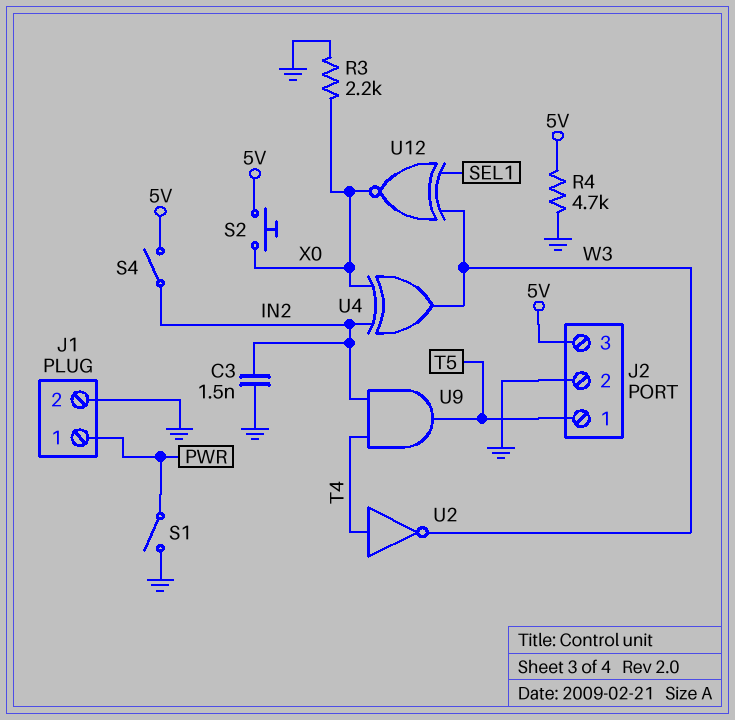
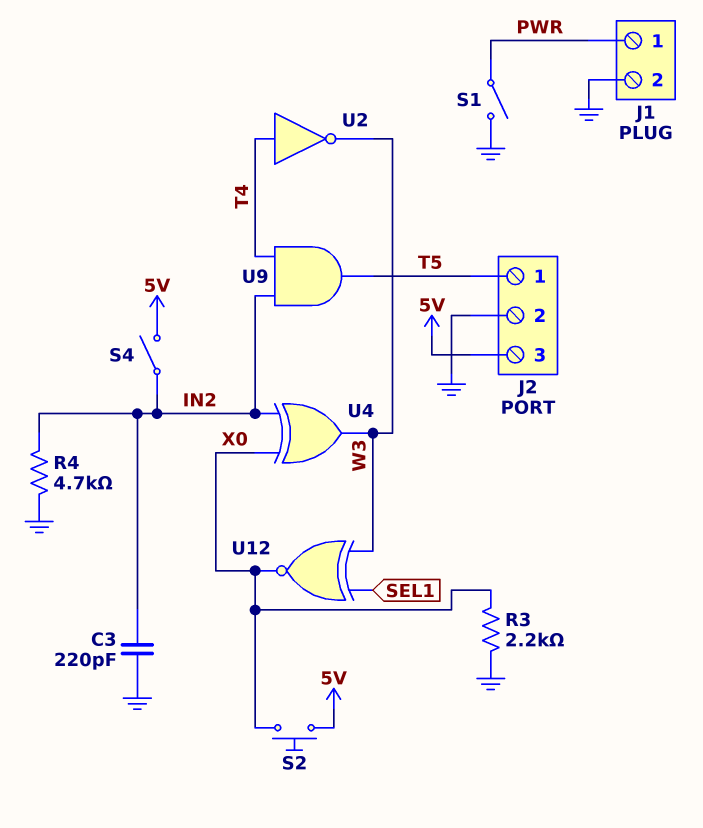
C3: 1.5nF (GND, IN2) -> 220pF (GND, IN2)
R4: 4.7k (5V, GND) -> 4.7k (GND, IN2)

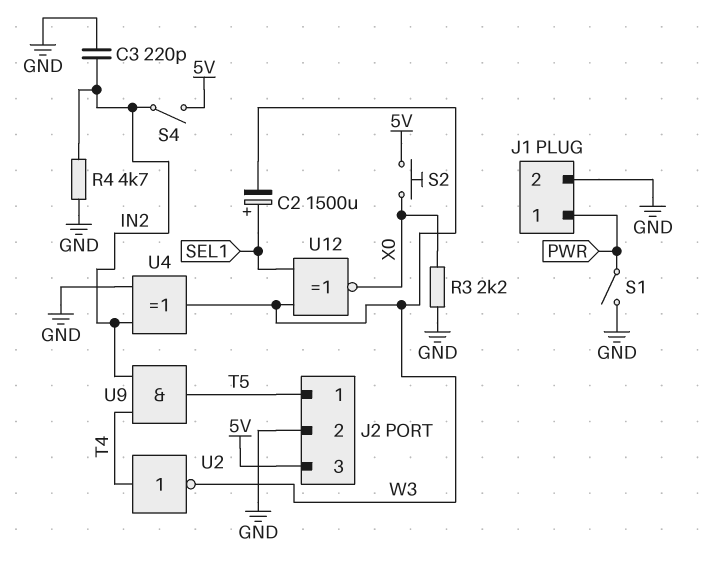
C2: none -> 1500uF (plus SEL1, minus W3)
U4: XOR (in IN2, in X0, out W3) -> XOR (in GND, in IN2, out W3)

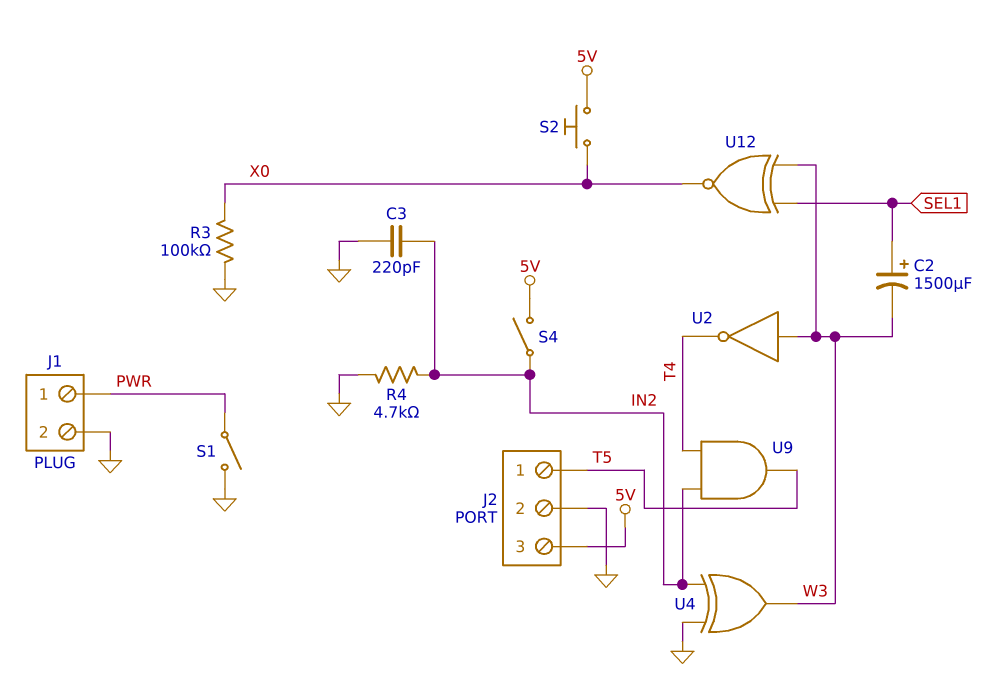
R3: 2.2k (GND, X0) -> 100k (GND, X0)
U2: NOT (in T4, out W3) -> NOT (in W3, out T4)

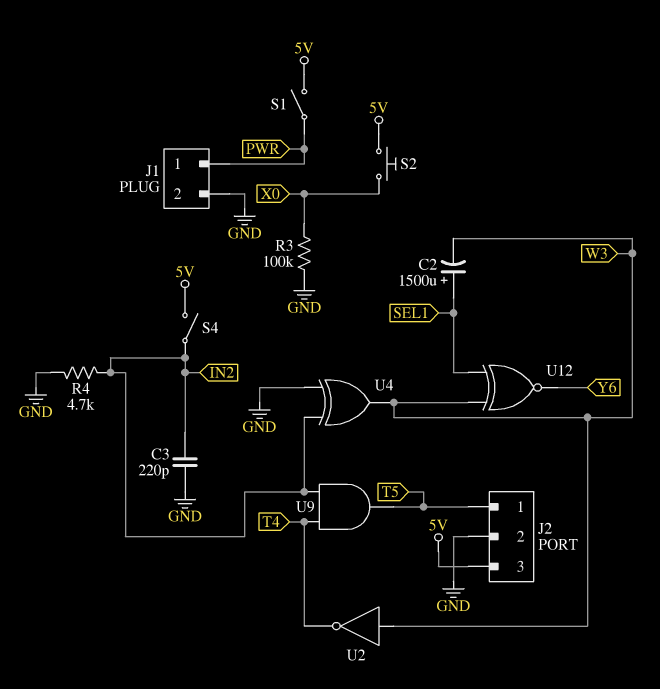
S1: switch (GND, PWR) -> switch (5V, PWR)
U12: XNOR (in SEL1, in W3, out X0) -> XNOR (in SEL1, in W3, out Y6)

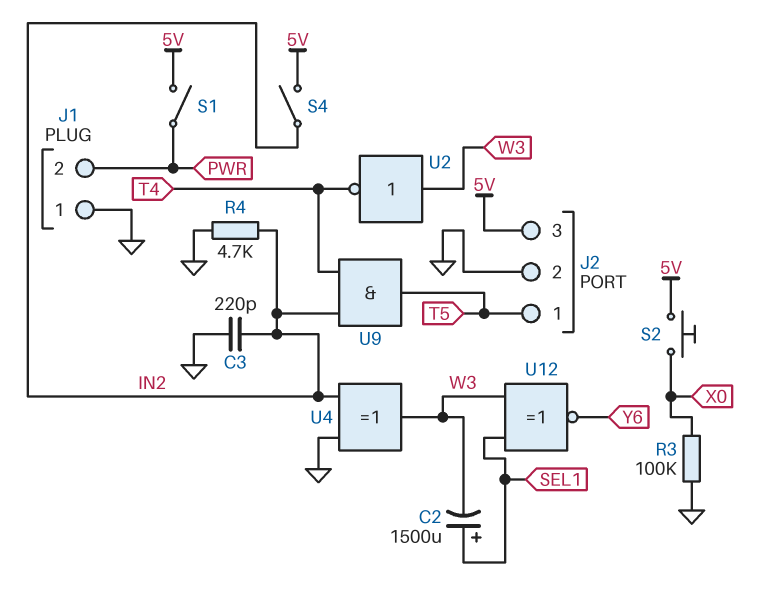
J1 pin 1: PWR -> GND
J1 pin 2: GND -> PWR

